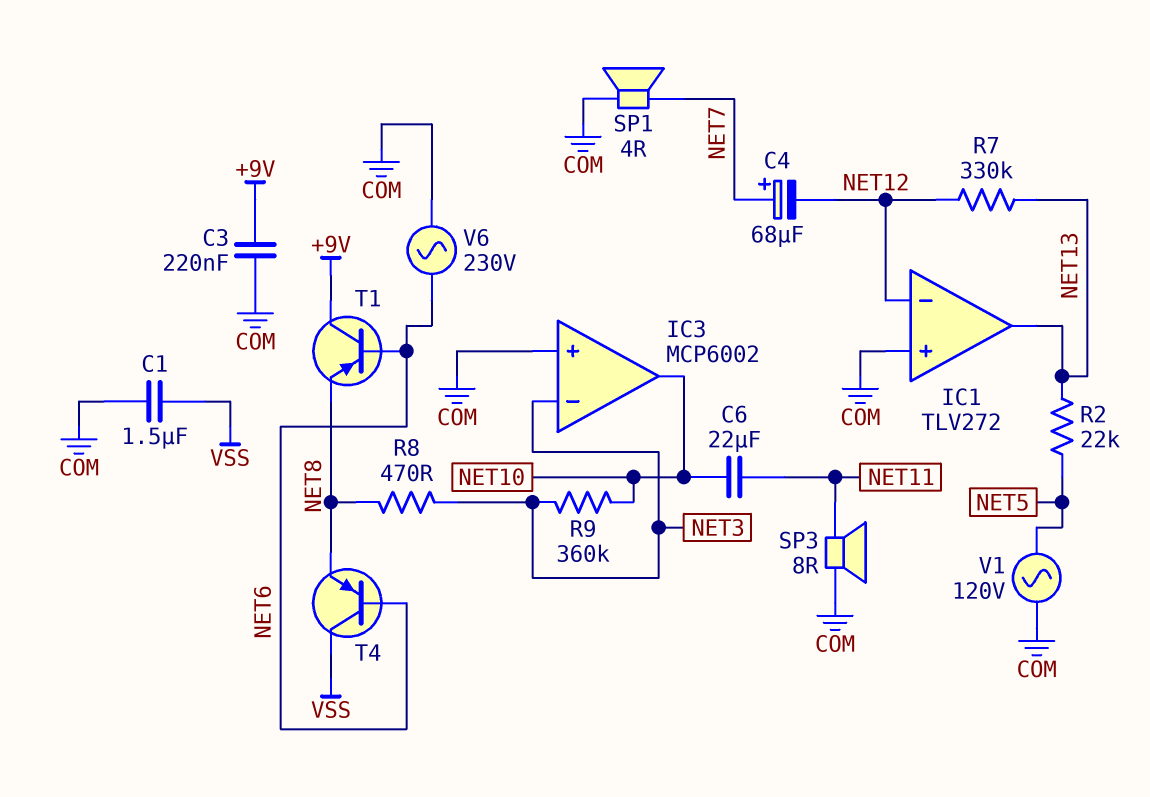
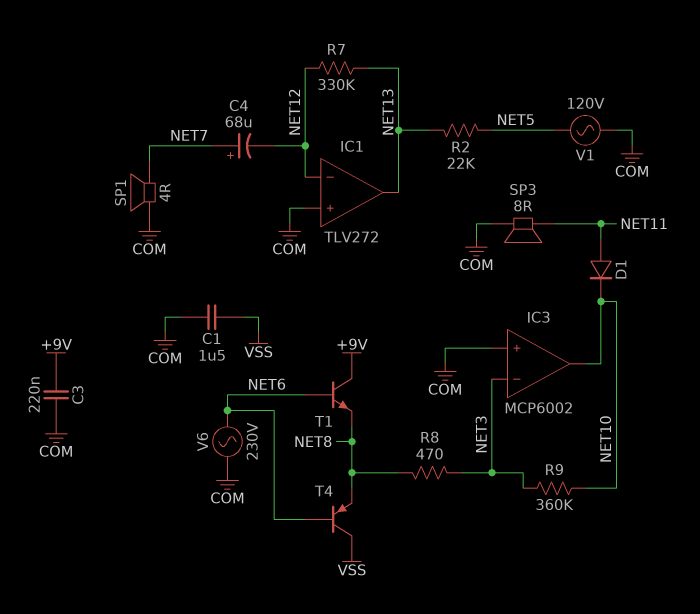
C6: 22uF (NET10, NET11) -> none
D1: none -> diode (A NET11, K NET10)
T1: PNP (B NET6, C +9V, E NET8) -> NPN (B NET6, C +9V, E NET8)

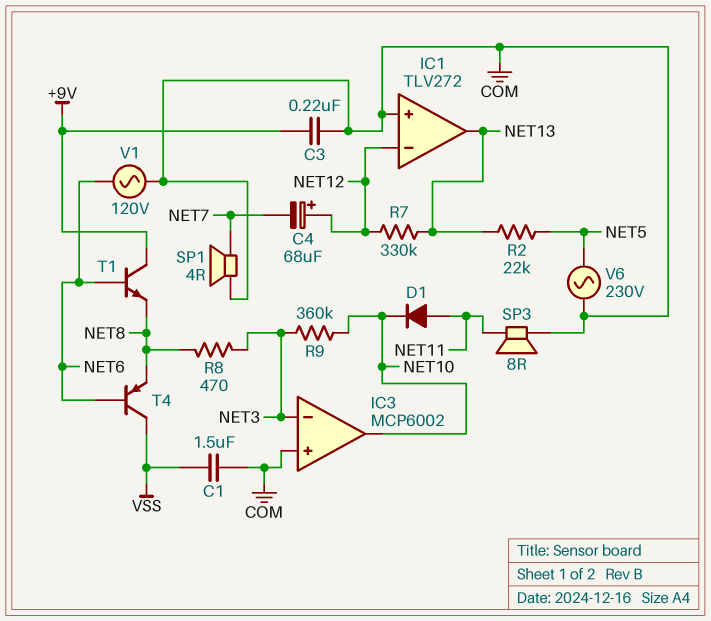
C4: 68uF (plus NET7, minus NET12) -> 68uF (plus NET12, minus NET7)
V1: AC 120V (COM, NET5) -> AC 120V (COM, NET6)
V6: AC 230V (COM, NET6) -> AC 230V (COM, NET5)

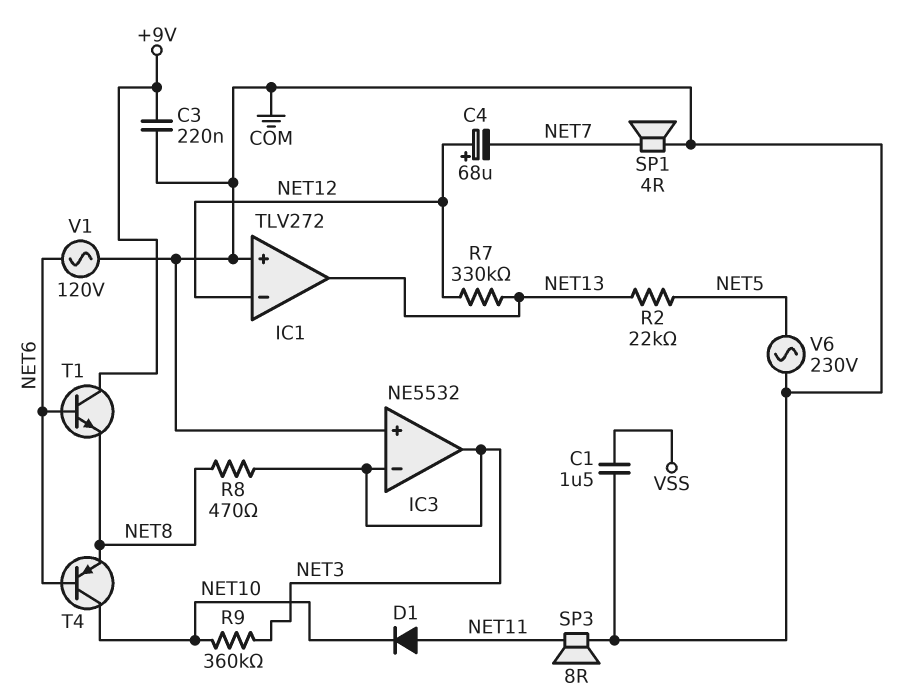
IC3: MCP6002 -> NE5532
IC3 pin out: NET10 -> NET3
T4: PNP (B NET6, C VSS, E NET8) -> PNP (B NET6, C NET10, E NET8)

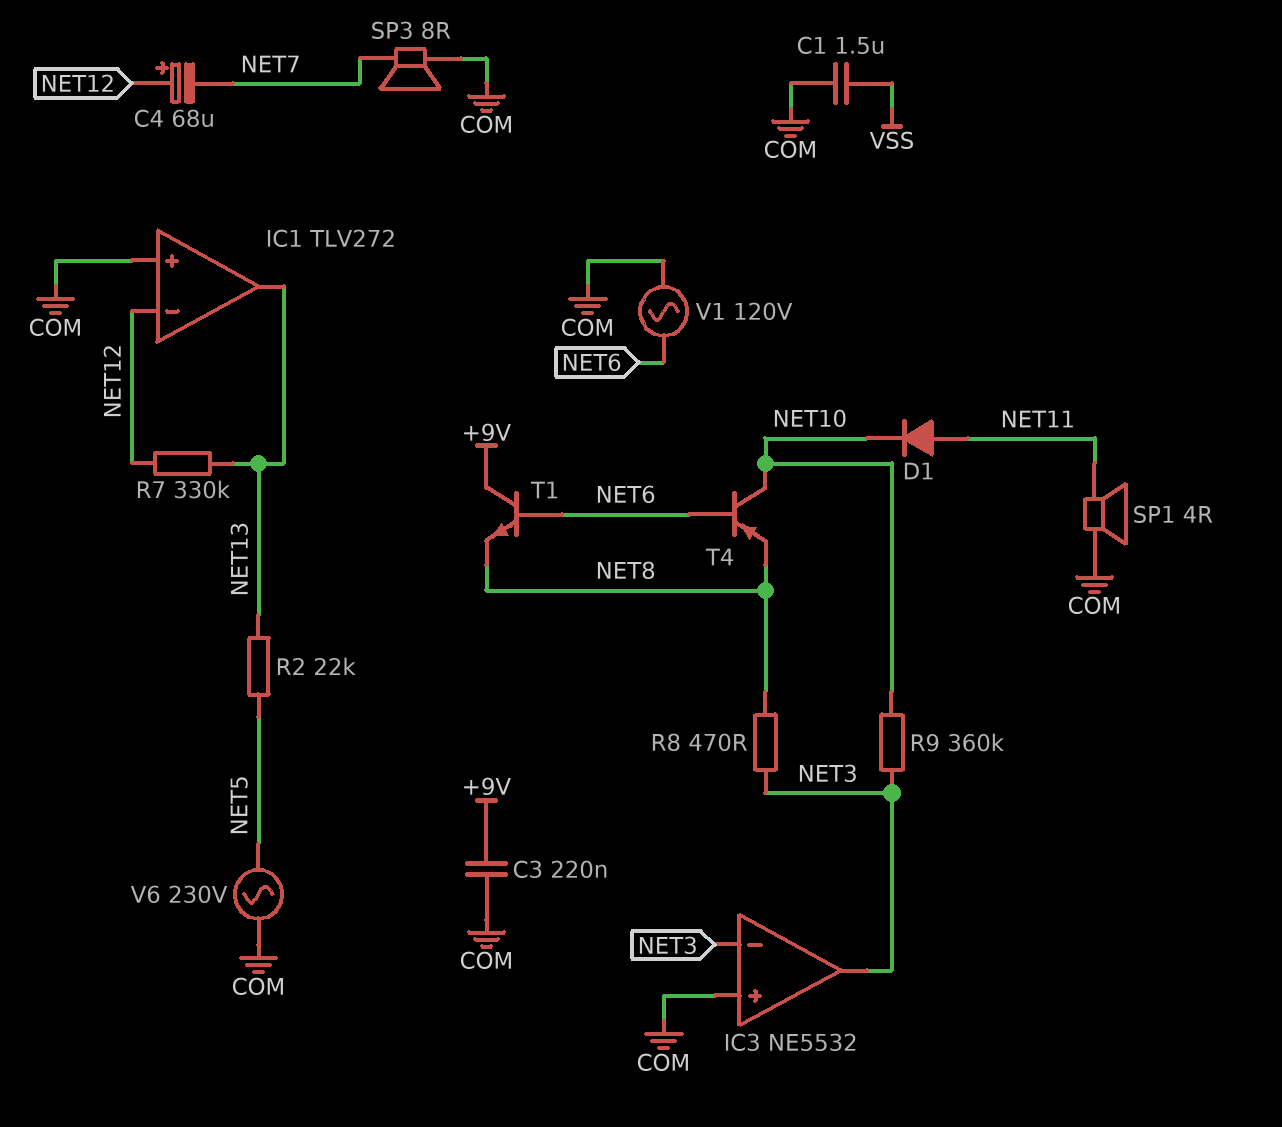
SP1: speaker 4R (COM, NET7) -> speaker 4R (COM, NET11)
SP3: speaker 8R (COM, NET11) -> speaker 8R (COM, NET7)

